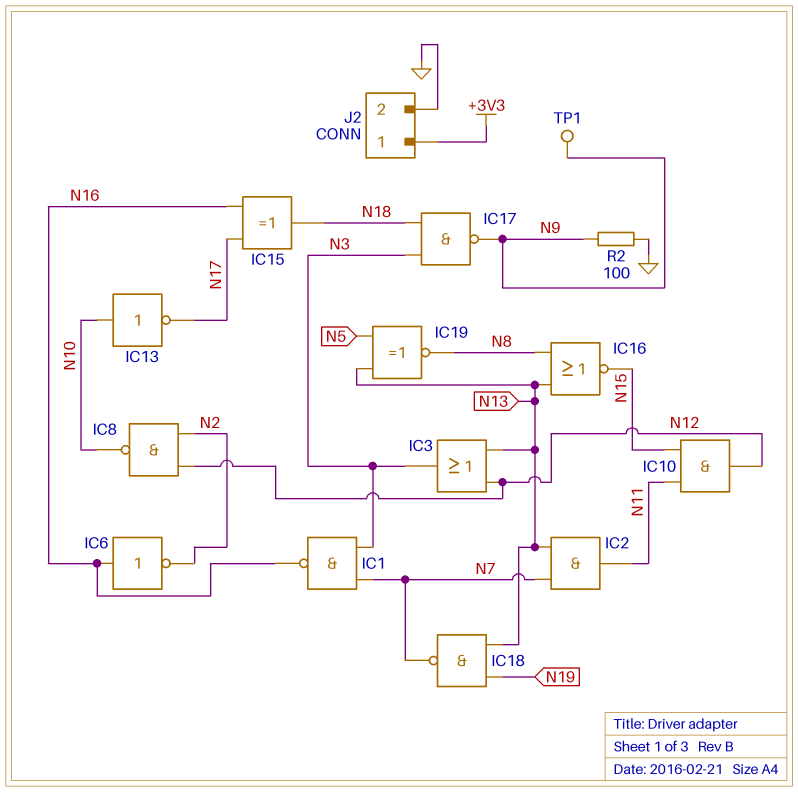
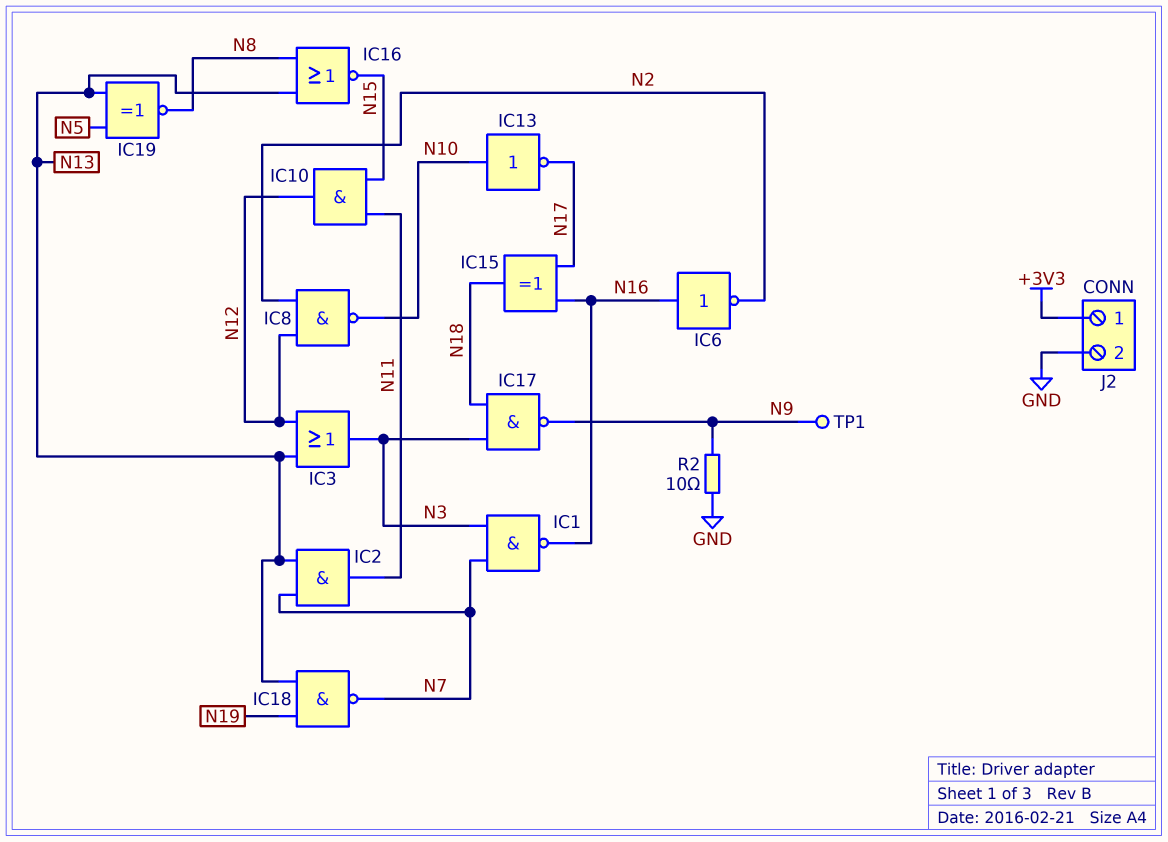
R2: 100 (GND, N9) -> 10 (GND, N9)

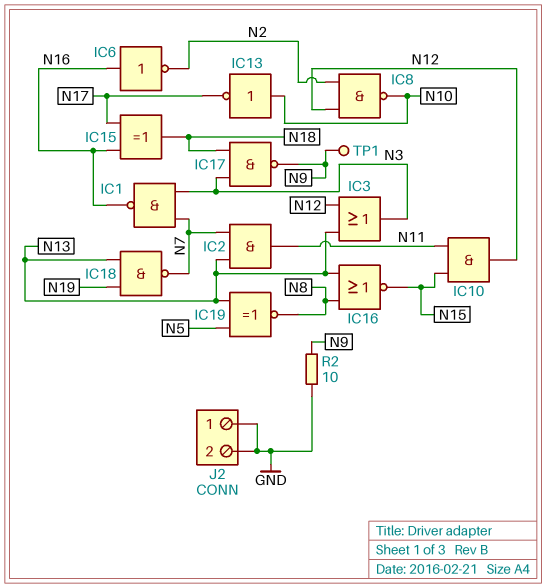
J2 pin 1: +3V3 -> GND

